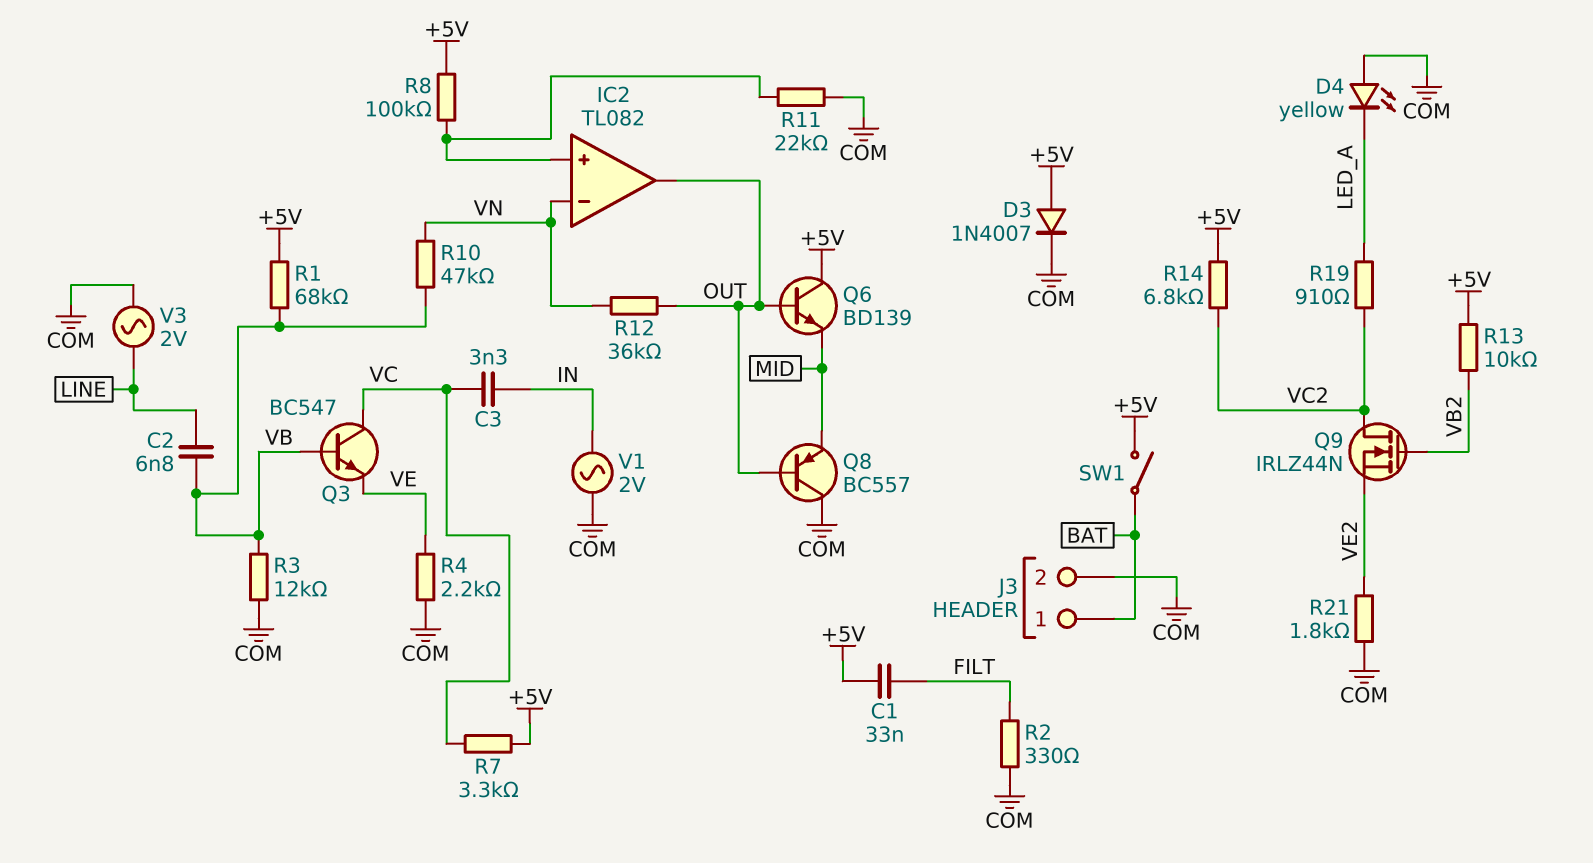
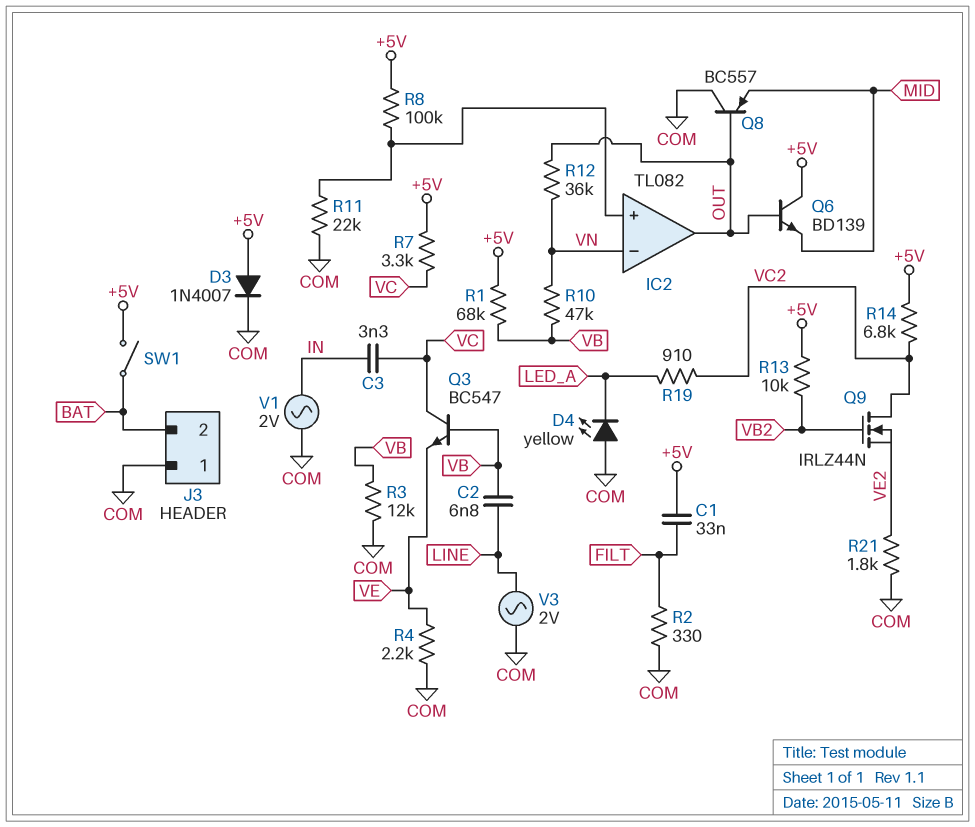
J3 pin 1: BAT -> COM
J3 pin 2: COM -> BAT

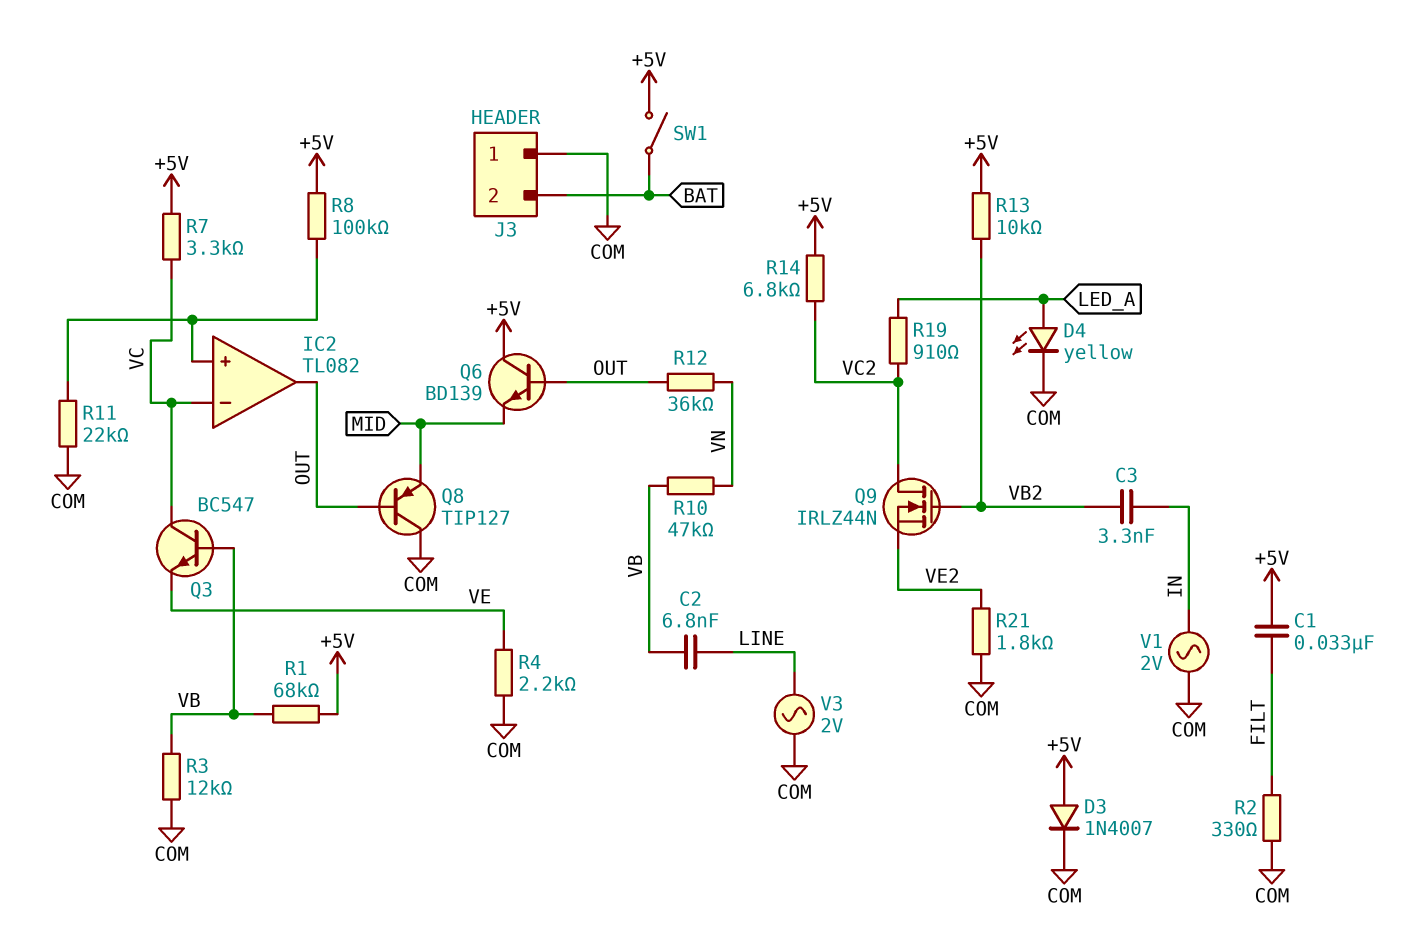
C3: 3.3nF (IN, VC) -> 3.3nF (IN, VB2)
D4: LED yellow (A COM, K LED_A) -> LED yellow (A LED_A, K COM)
IC2 pin in-: VN -> VC
Q8: PNP BC557 (B OUT, C COM, E MID) -> PNP TIP127 (B OUT, C COM, E MID)

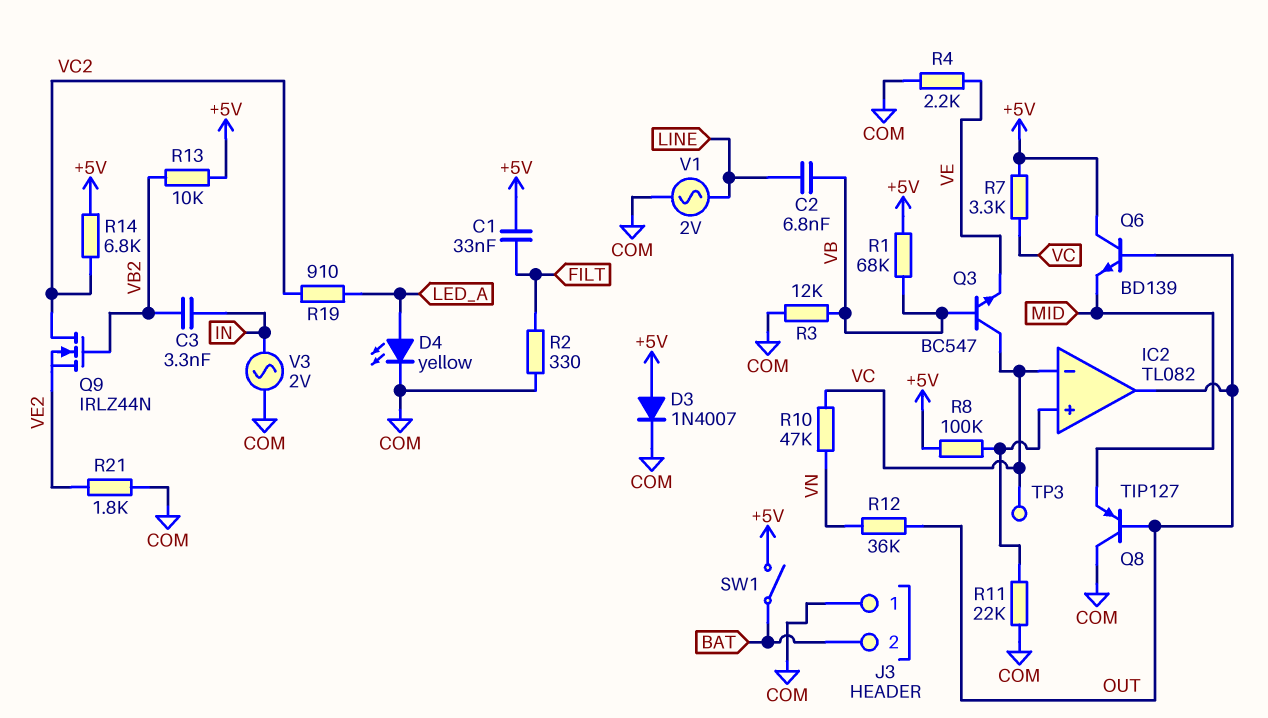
R10: 47k (VB, VN) -> 47k (VC, VN)
TP3: none -> test point (VC)
V1: AC 2V (COM, IN) -> AC 2V (COM, LINE)
V3: AC 2V (COM, LINE) -> AC 2V (COM, IN)

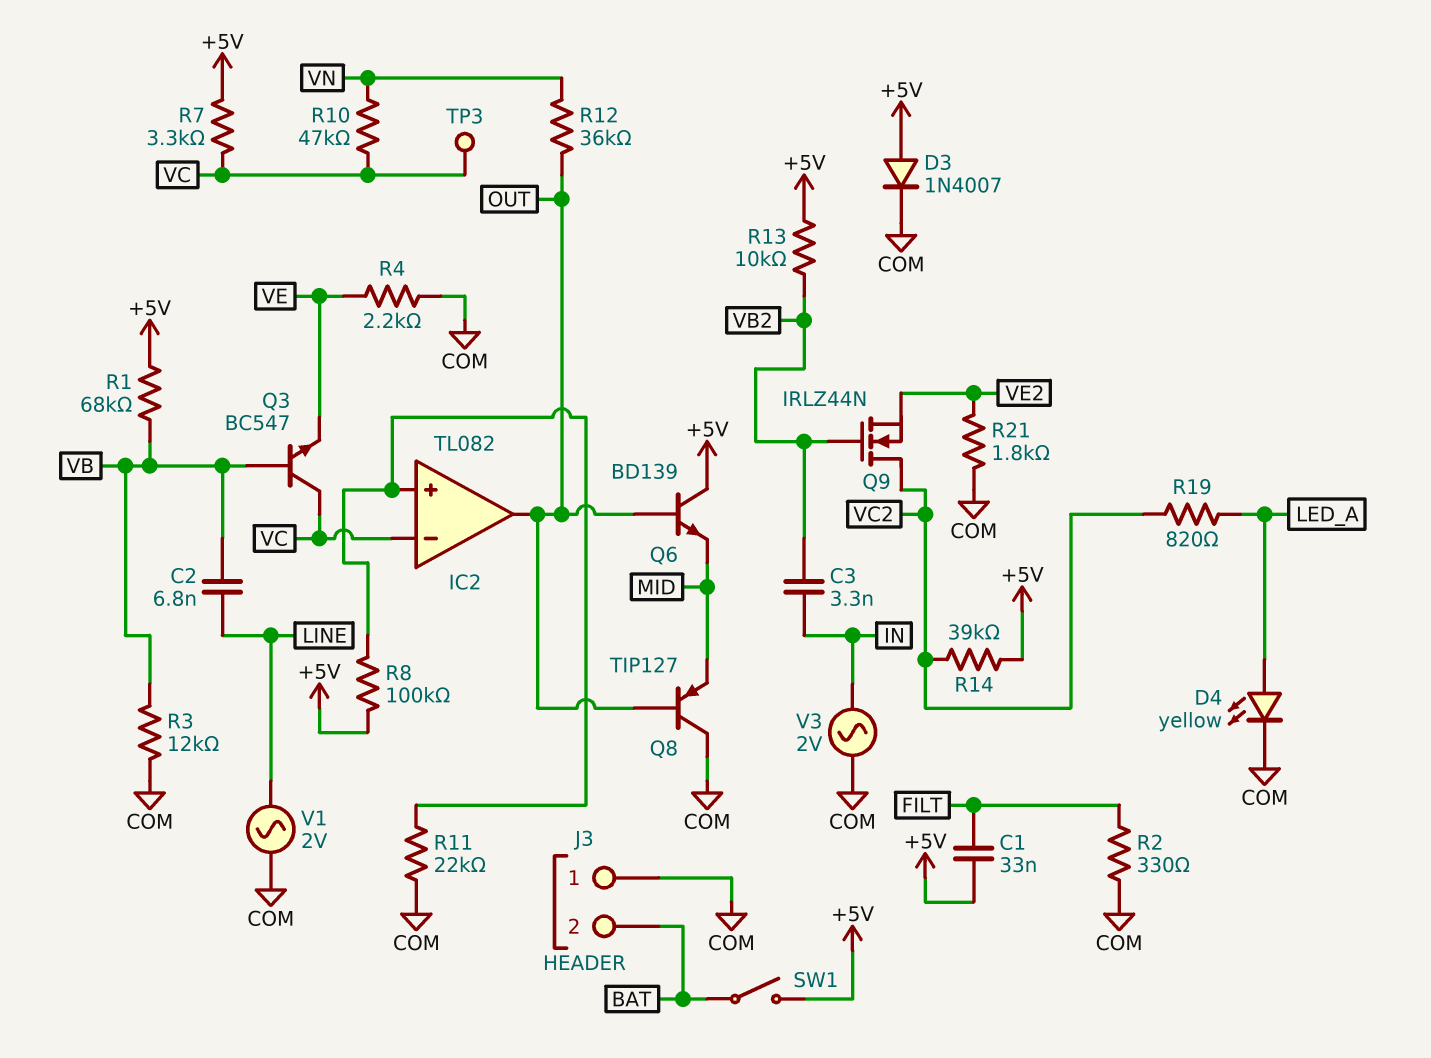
R14: 6.8k (+5V, VC2) -> 39k (+5V, VC2)
R19: 910 (LED_A, VC2) -> 820 (LED_A, VC2)

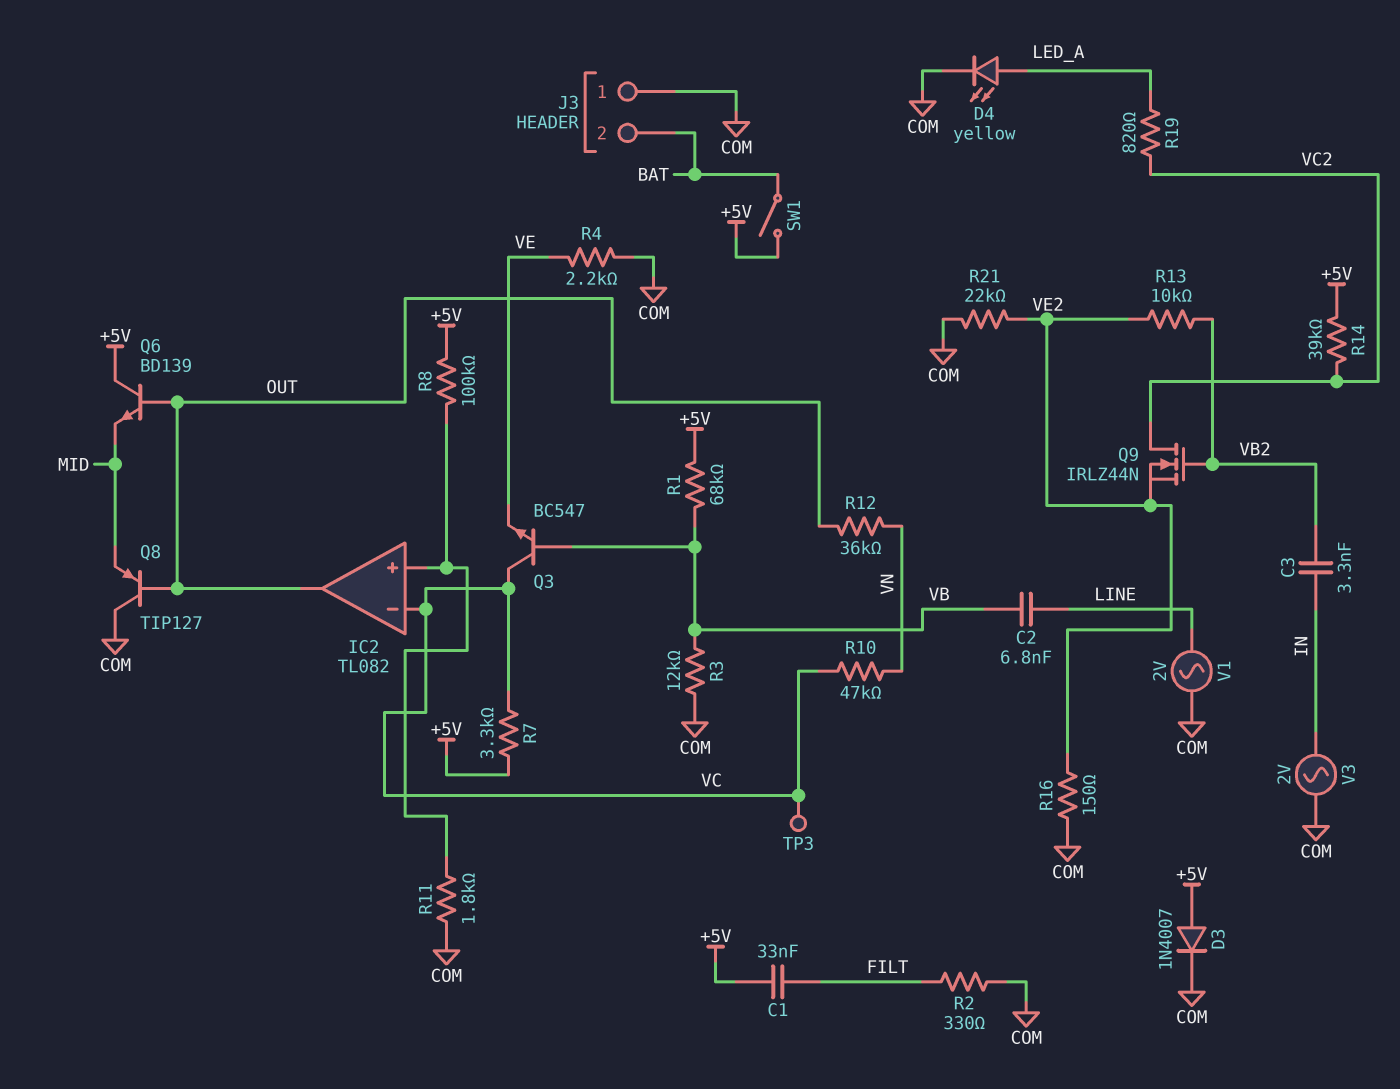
R11: 22k (COM, IC2/in+) -> 1.8k (COM, IC2/in+)
R13: 10k (+5V, VB2) -> 10k (VB2, VE2)
R16: none -> 150 (COM, VE2)
R21: 1.8k (COM, VE2) -> 22k (COM, VE2)

